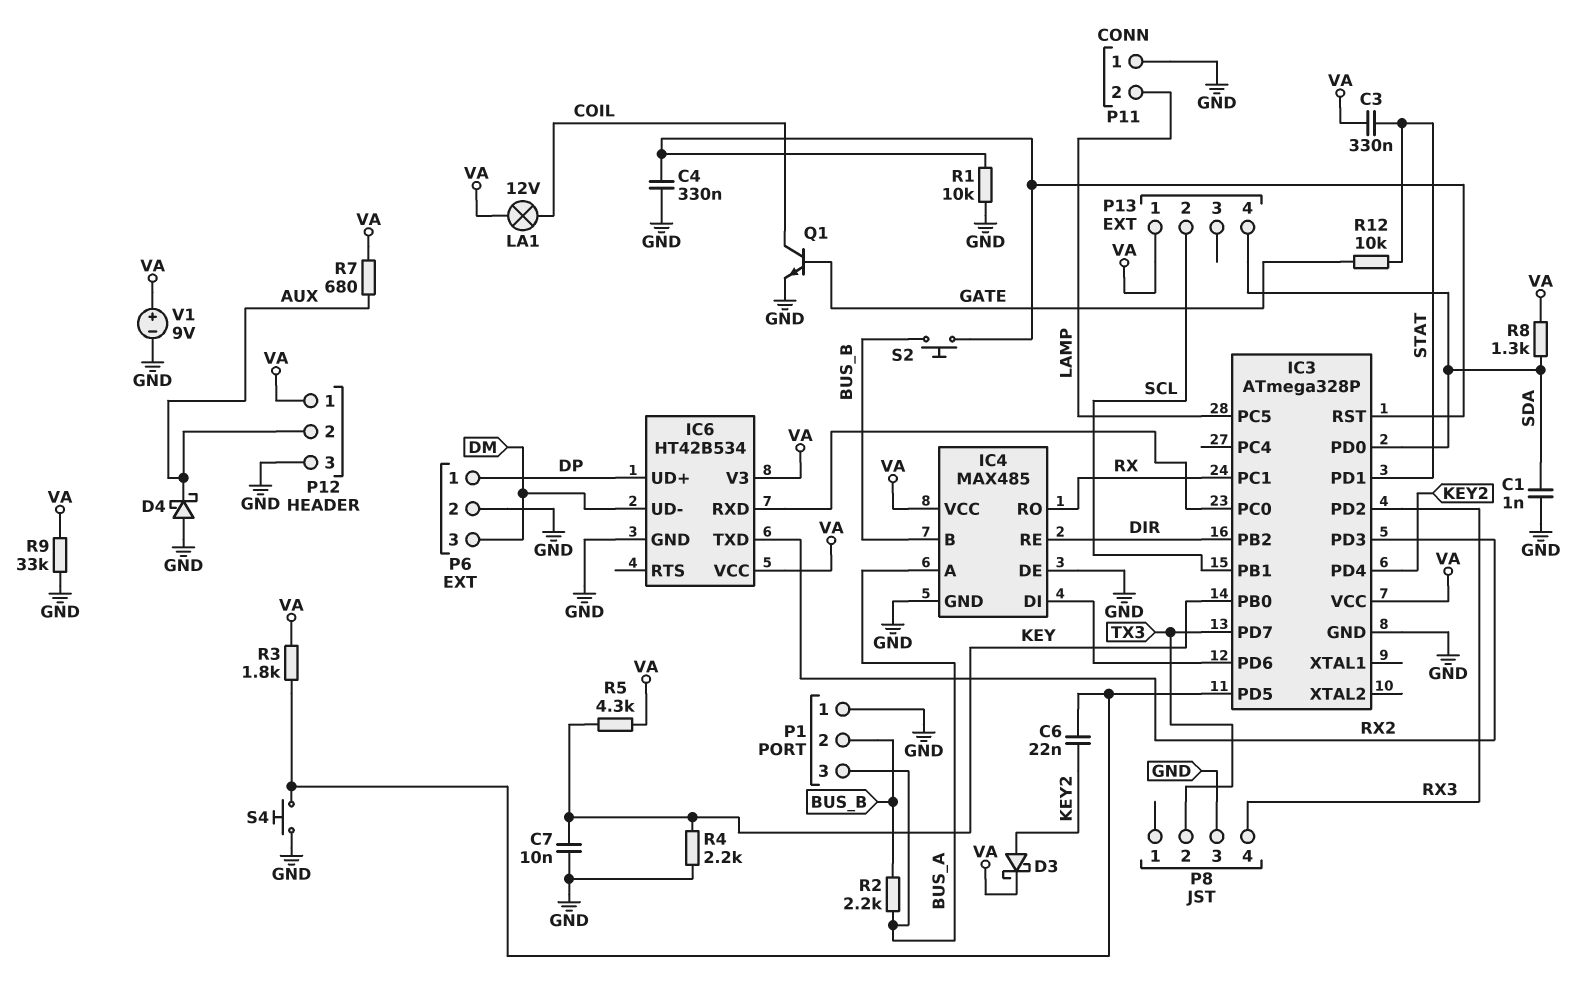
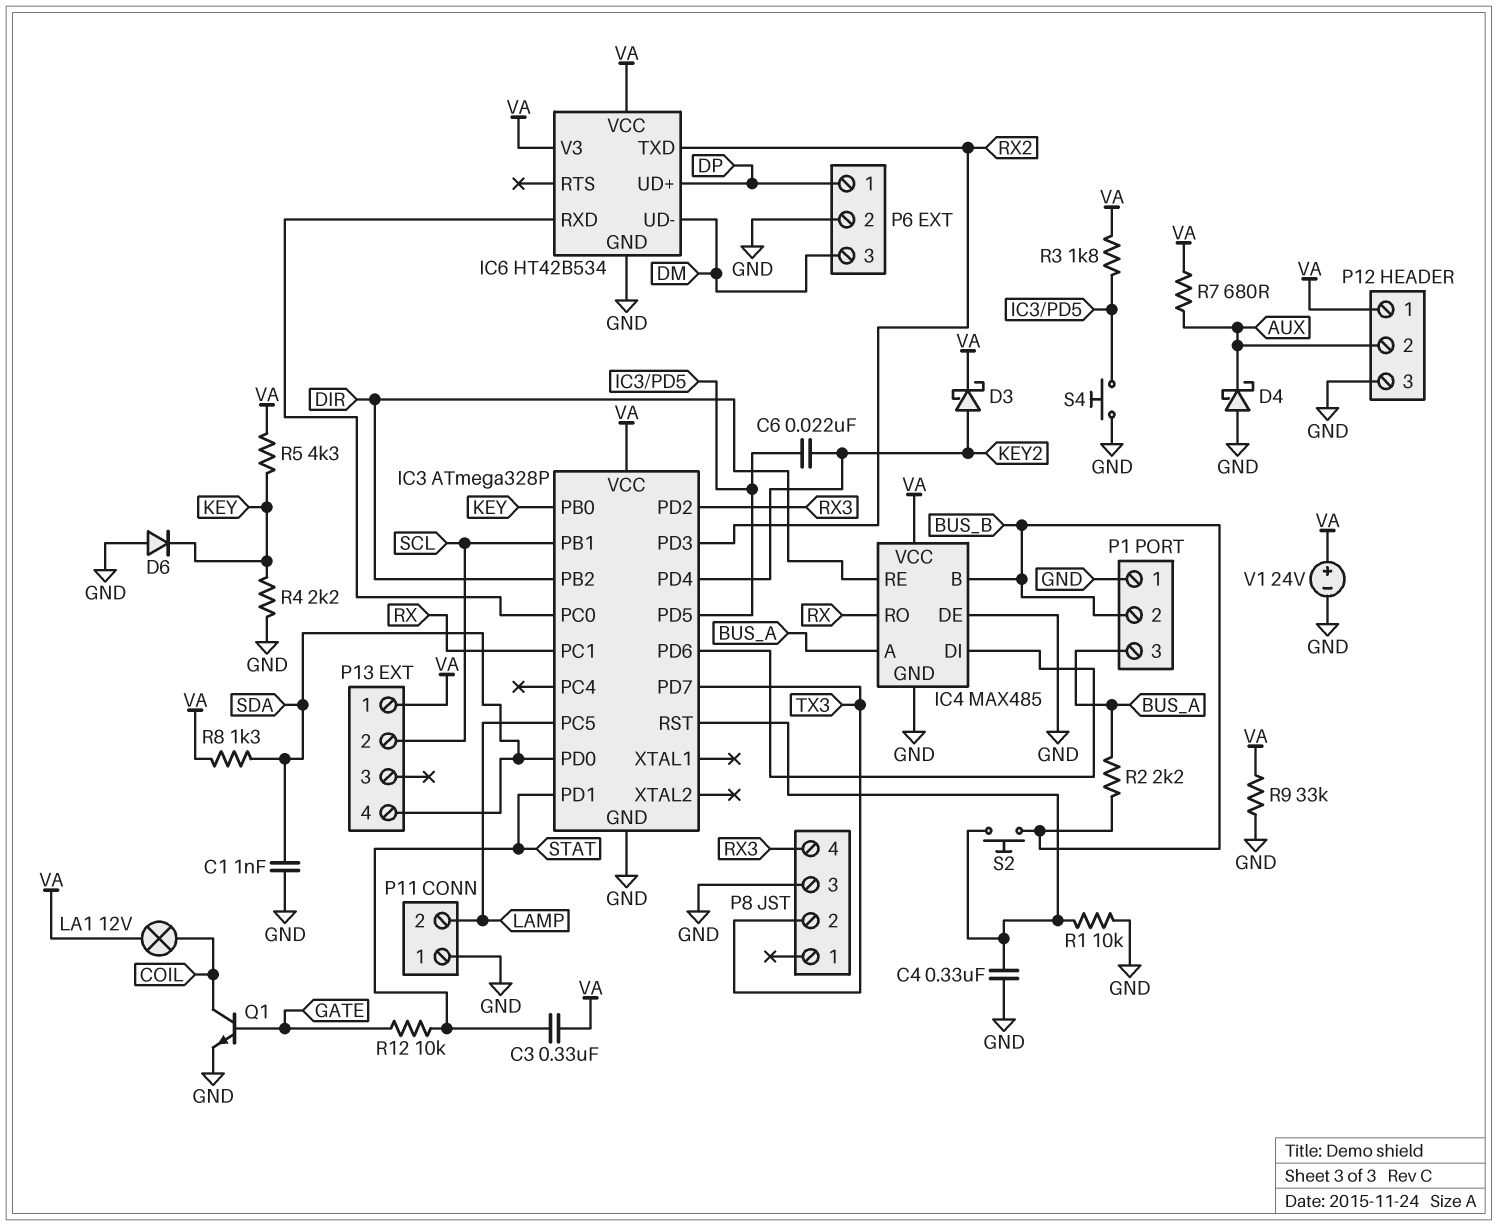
C7: 10nF (GND, KEY) -> none
D6: none -> diode (A GND, K KEY)
V1: 9V (plus VA, minus GND) -> 24V (plus VA, minus GND)

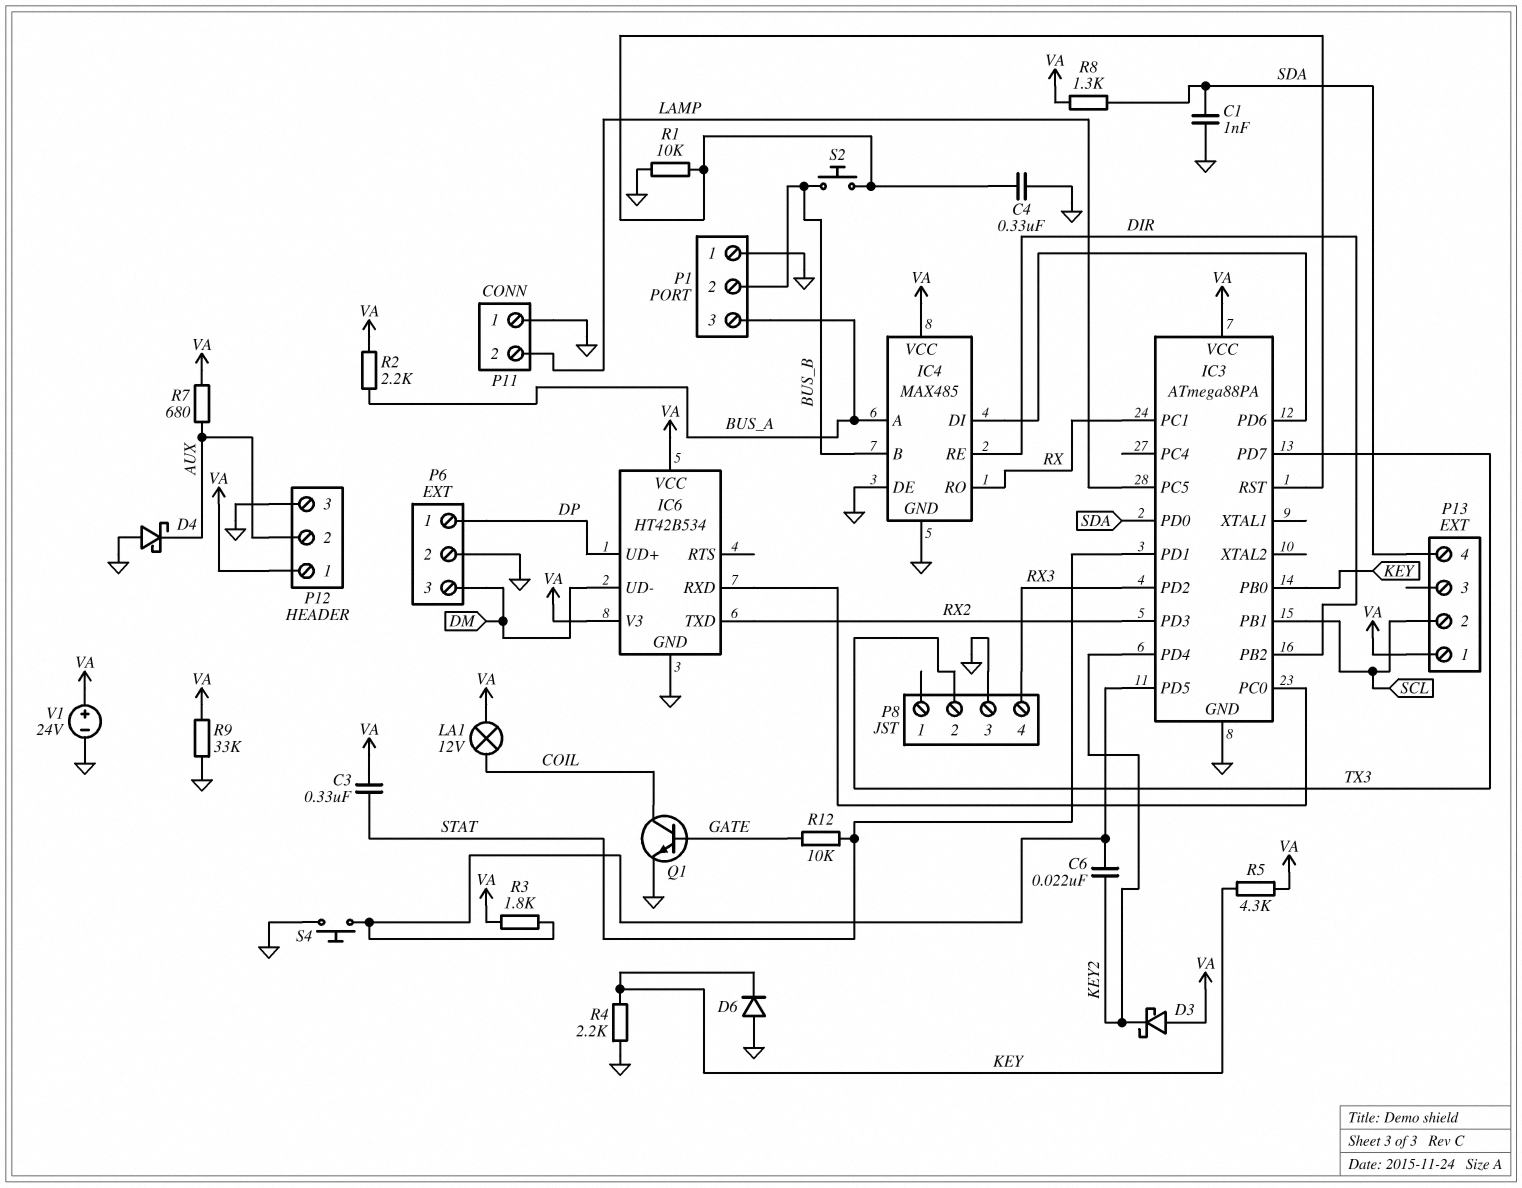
D3: schottky (A KEY2, K VA) -> schottky (A VA, K KEY2)
IC3: ATmega328P -> ATmega88PA
R2: 2.2k (BUS_A, BUS_B) -> 2.2k (BUS_A, VA)

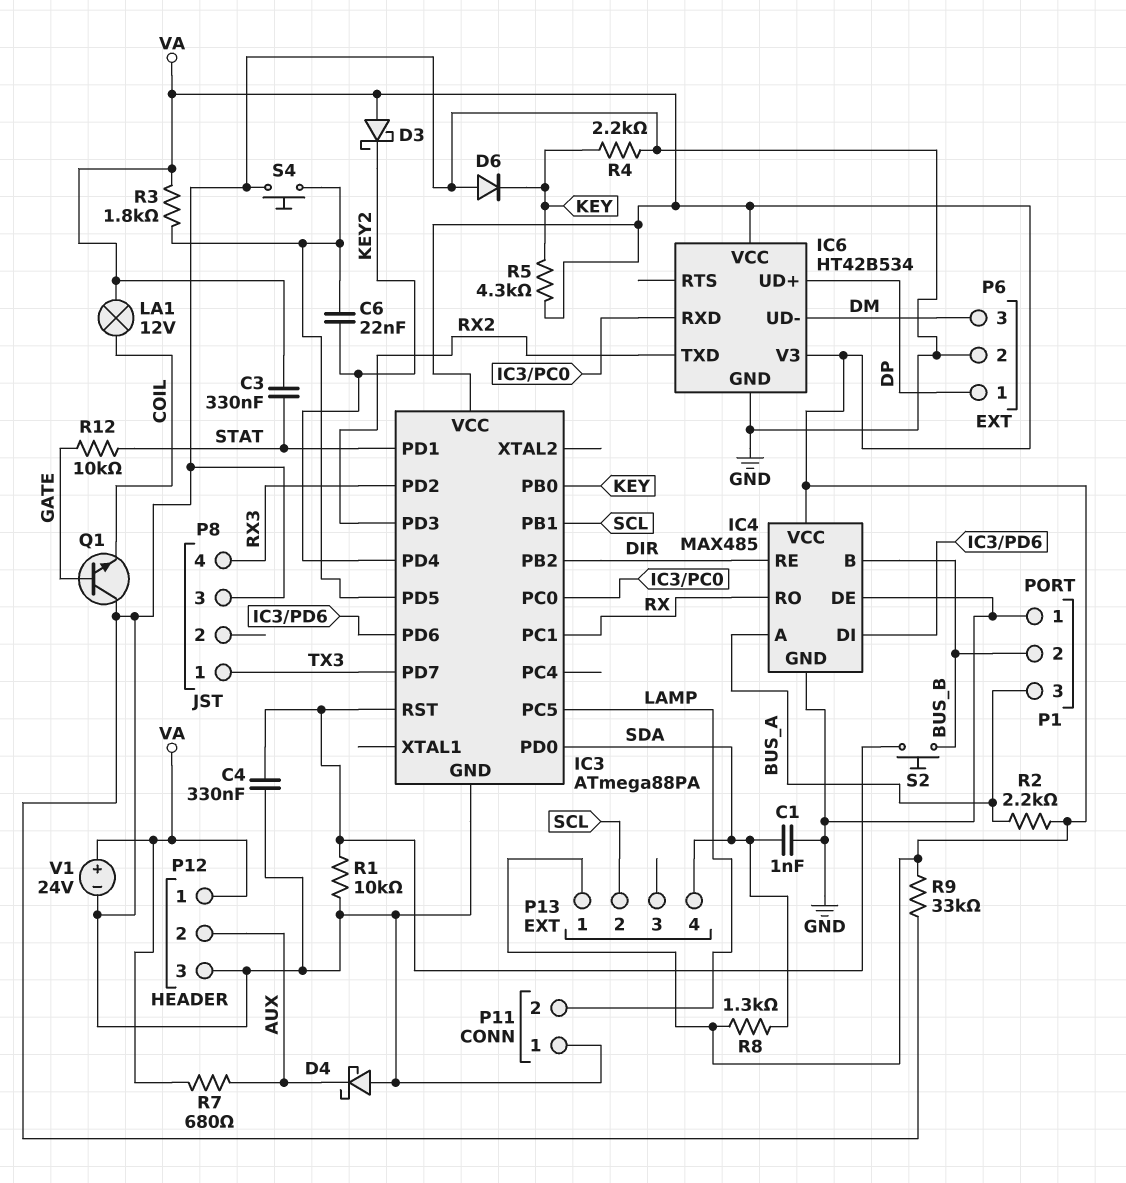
P8 pin 1: none -> TX3
P8 pin 2: TX3 -> none
Q1: NPN (B GATE, C COIL, E GND) -> NPN (B GATE, C GND, E COIL)

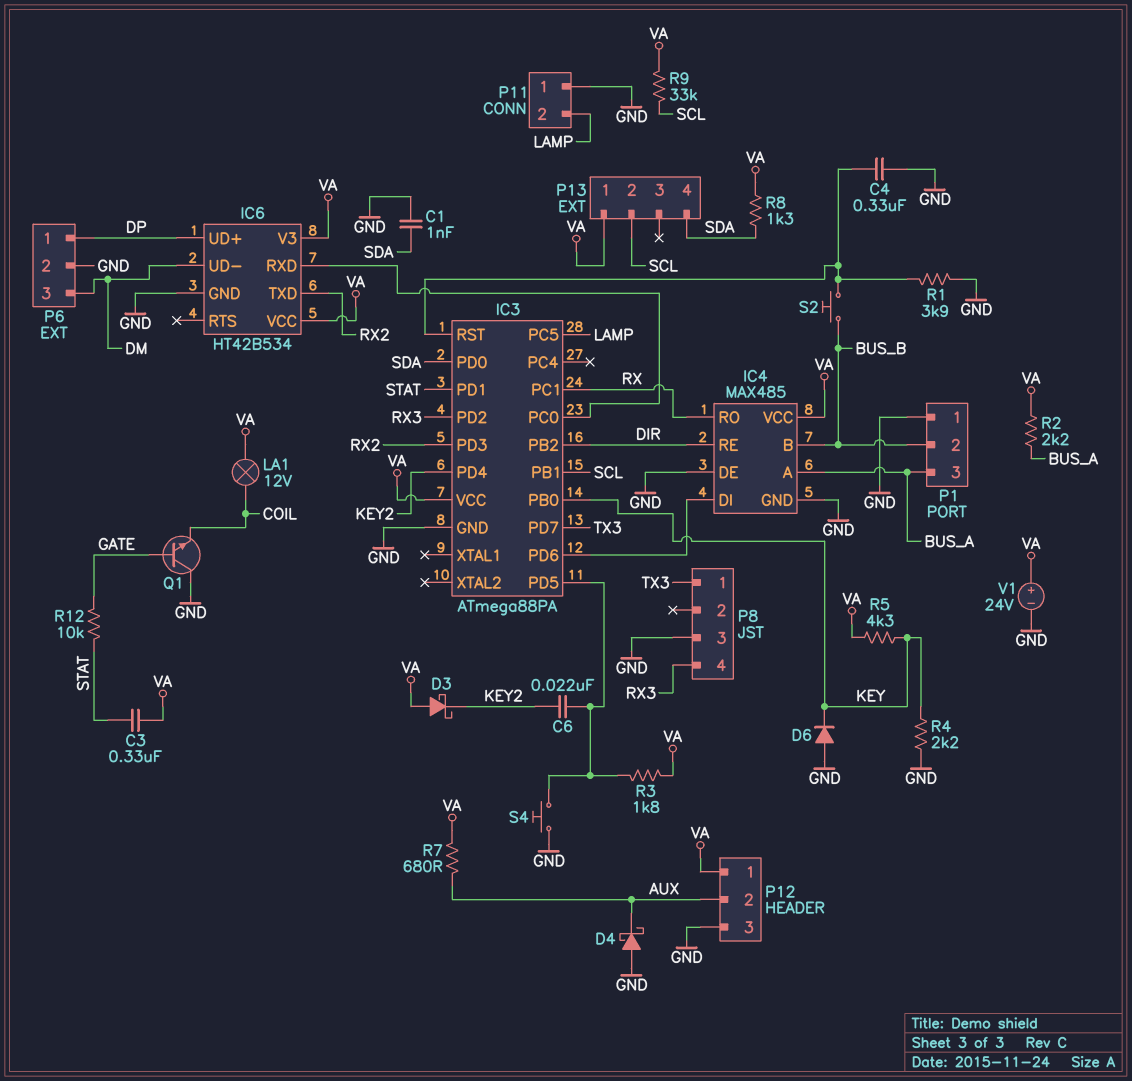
R1: 10k (GND, IC3/RST) -> 3.9k (GND, IC3/RST)
R9: 33k (GND, VA) -> 33k (SCL, VA)

